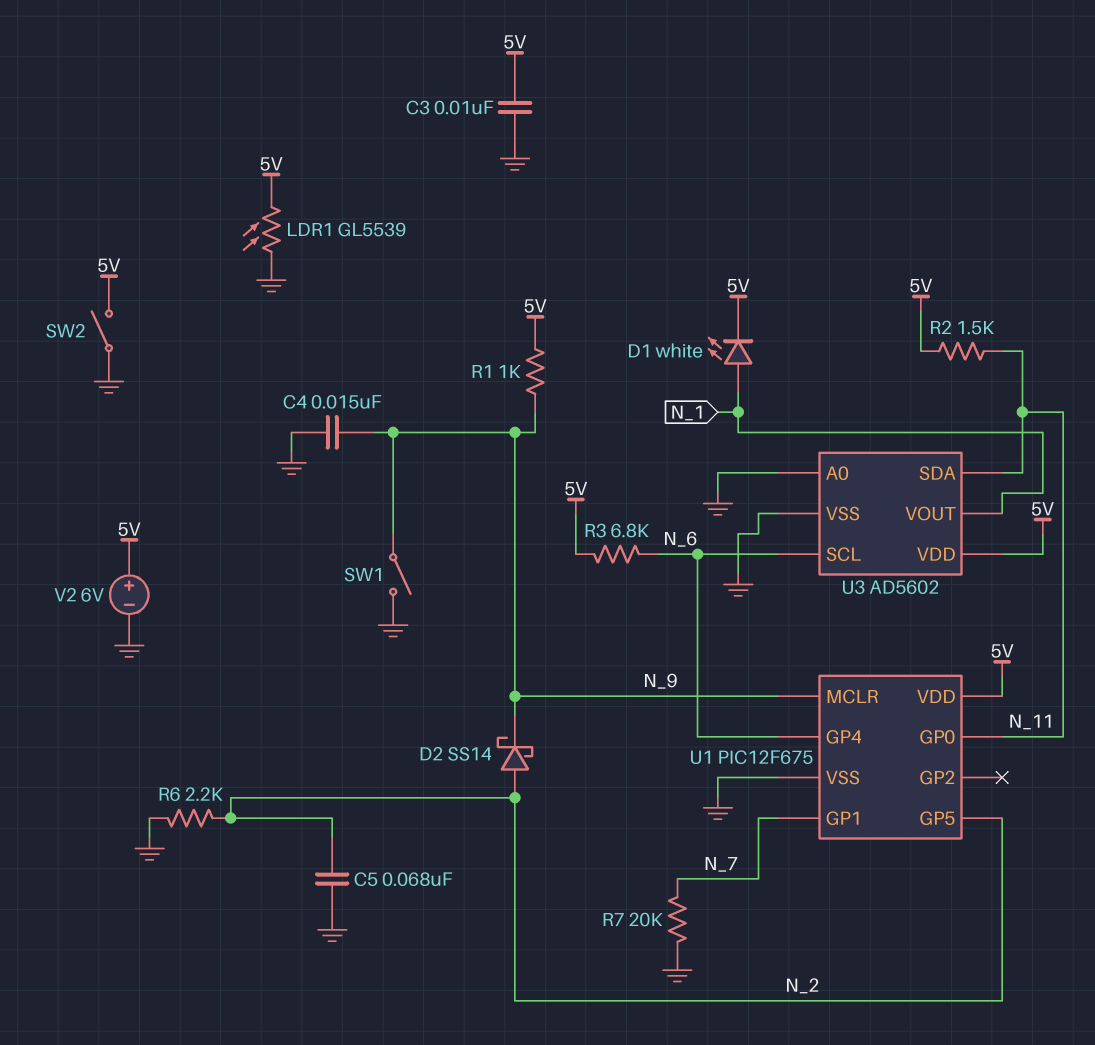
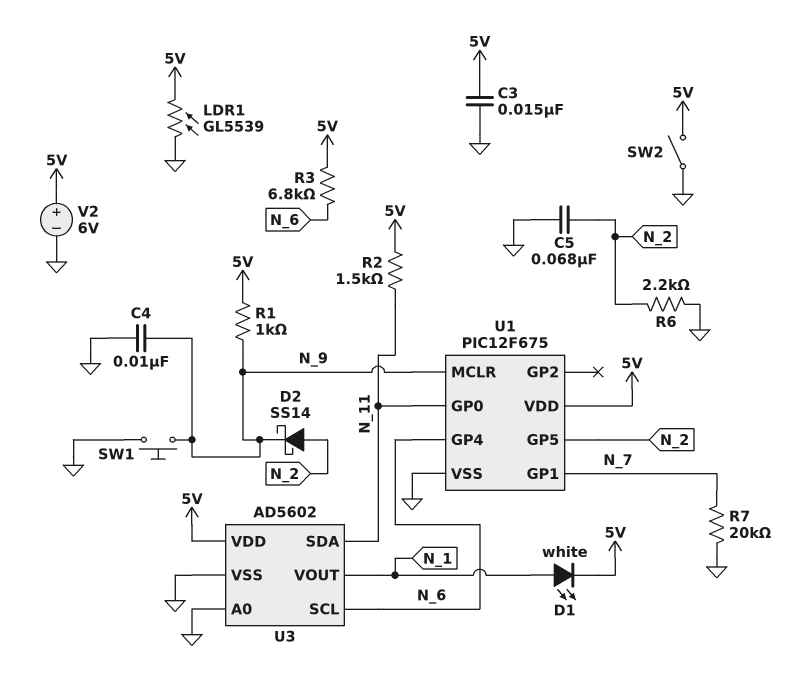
C3: 10nF (5V, GND) -> 15nF (5V, GND)
C4: 15nF (GND, N_9) -> 10nF (GND, N_9)
SW1: switch (GND, N_9) -> button (GND, N_9)

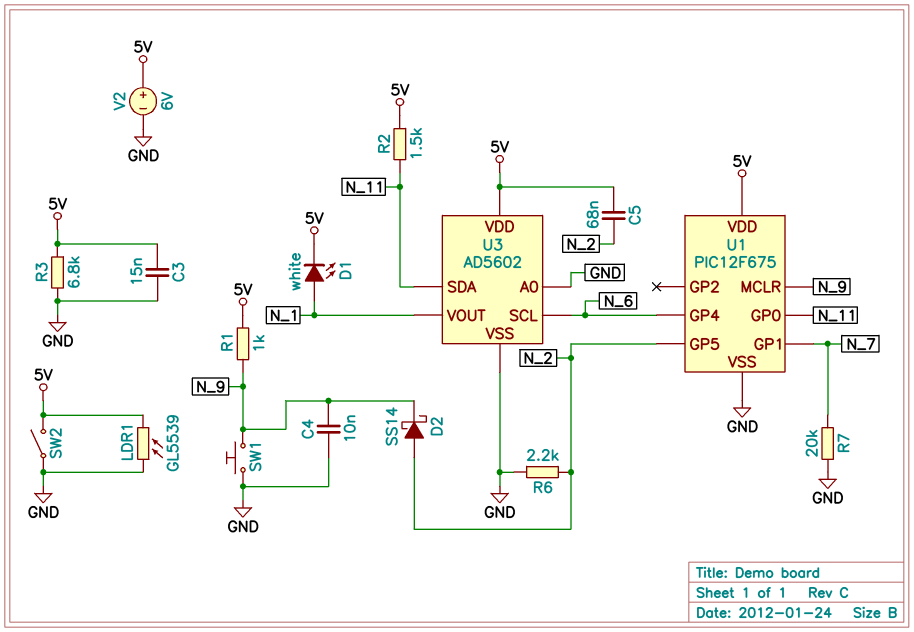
C5: 68nF (GND, N_2) -> 68nF (5V, N_2)
R3: 6.8k (5V, N_6) -> 6.8k (5V, GND)

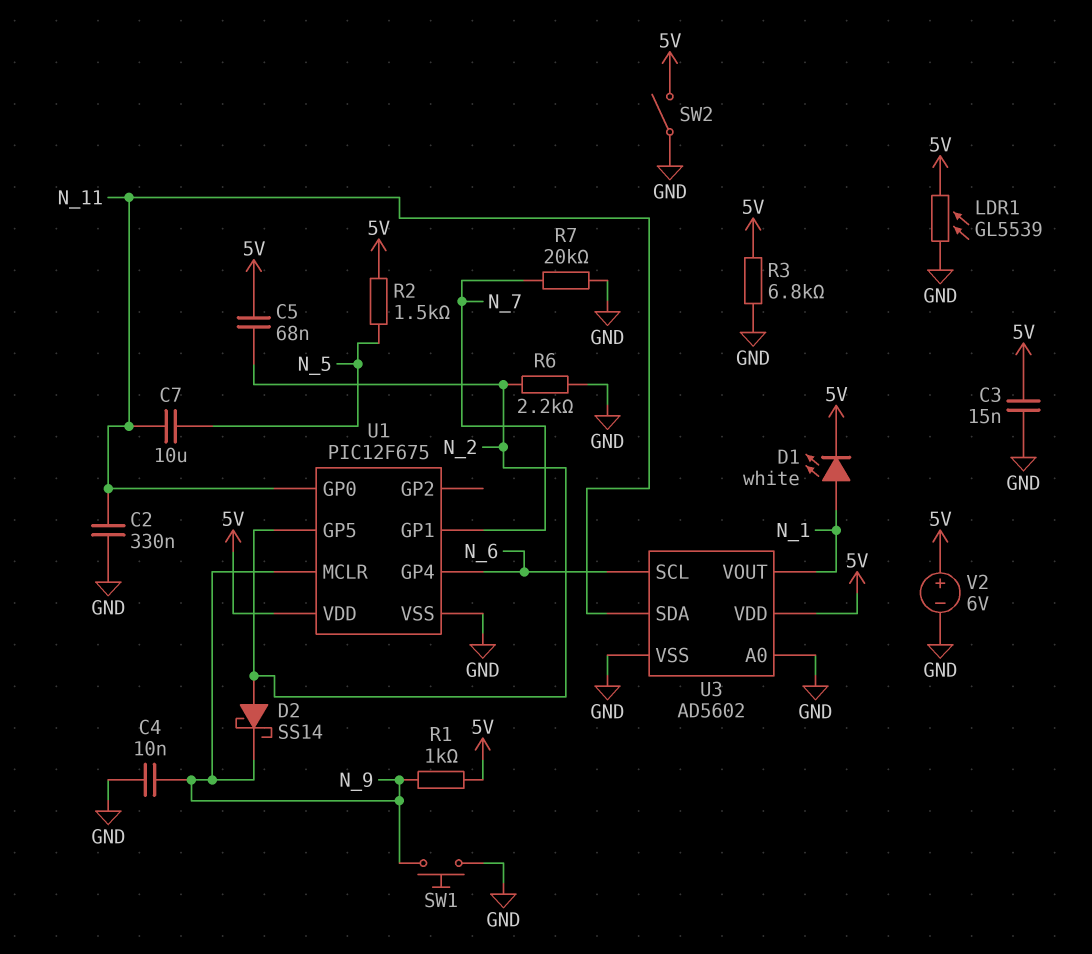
C2: none -> 330nF (GND, N_11)
C7: none -> 10uF (N_5, N_11)
R2: 1.5k (5V, N_11) -> 1.5k (5V, N_5)

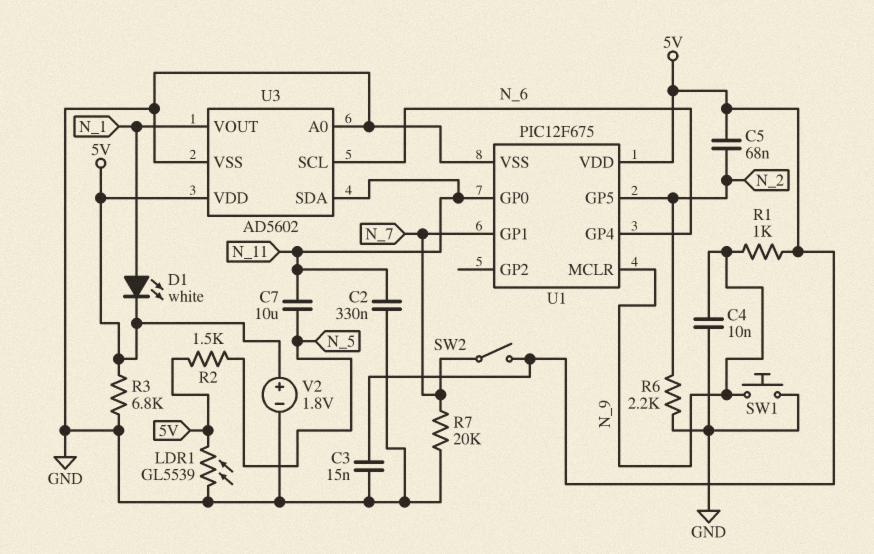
D2: schottky SS14 (A N_2, K N_9) -> none
SW2: switch (5V, GND) -> switch (5V, N_7)
V2: 6V (plus 5V, minus GND) -> 1.8V (plus 5V, minus GND)

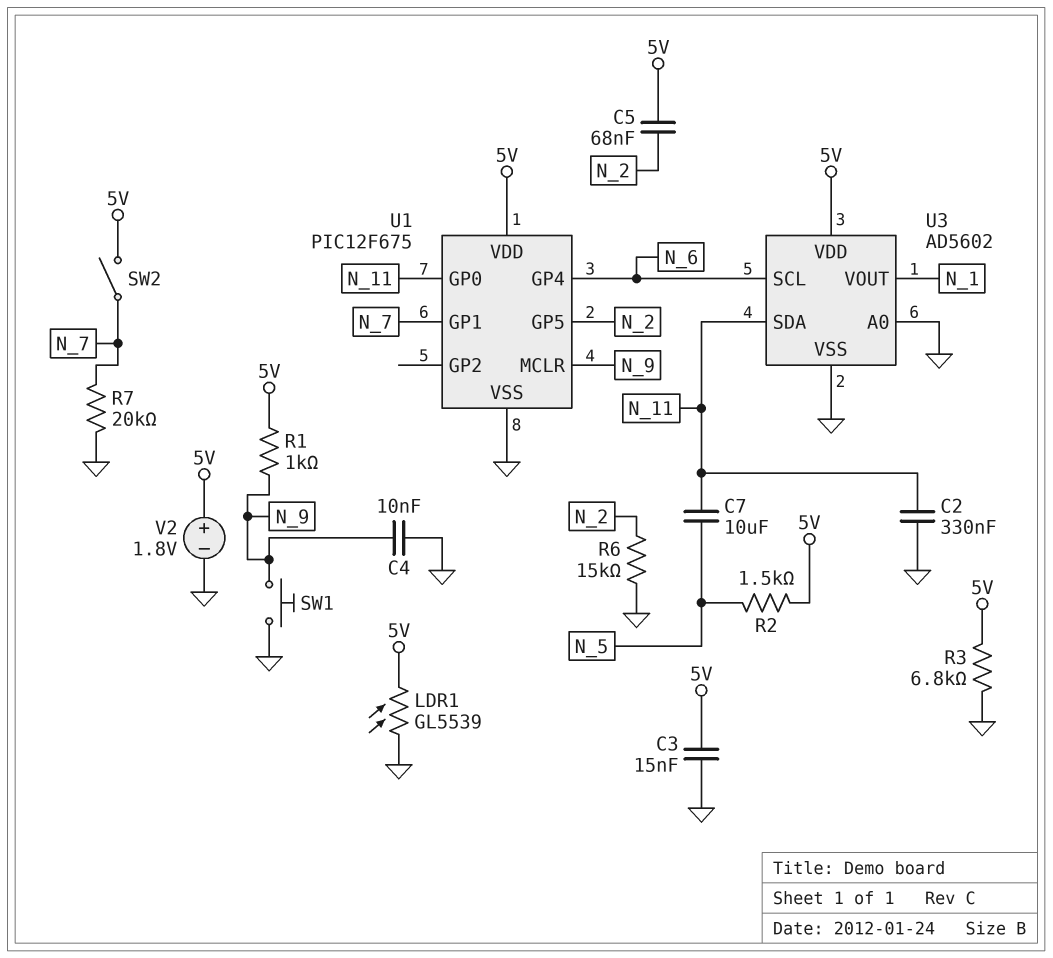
D1: LED white (A N_1, K 5V) -> none
R6: 2.2k (GND, N_2) -> 15k (GND, N_2)

